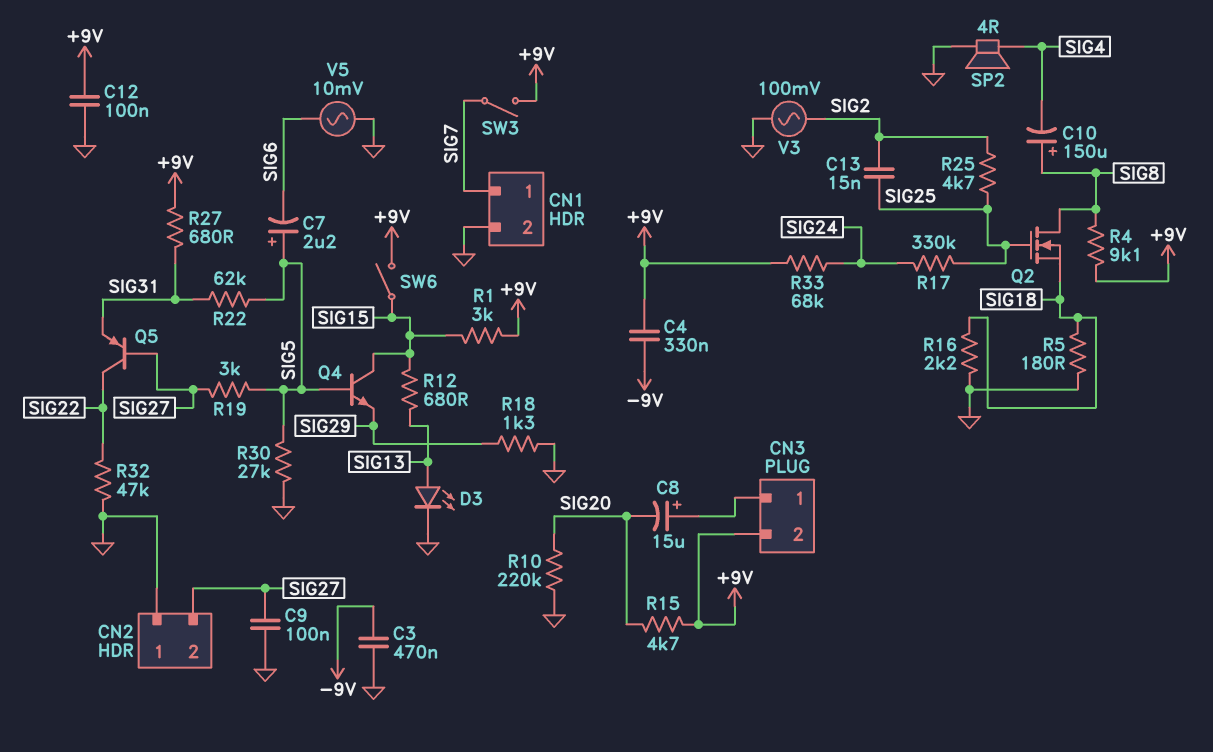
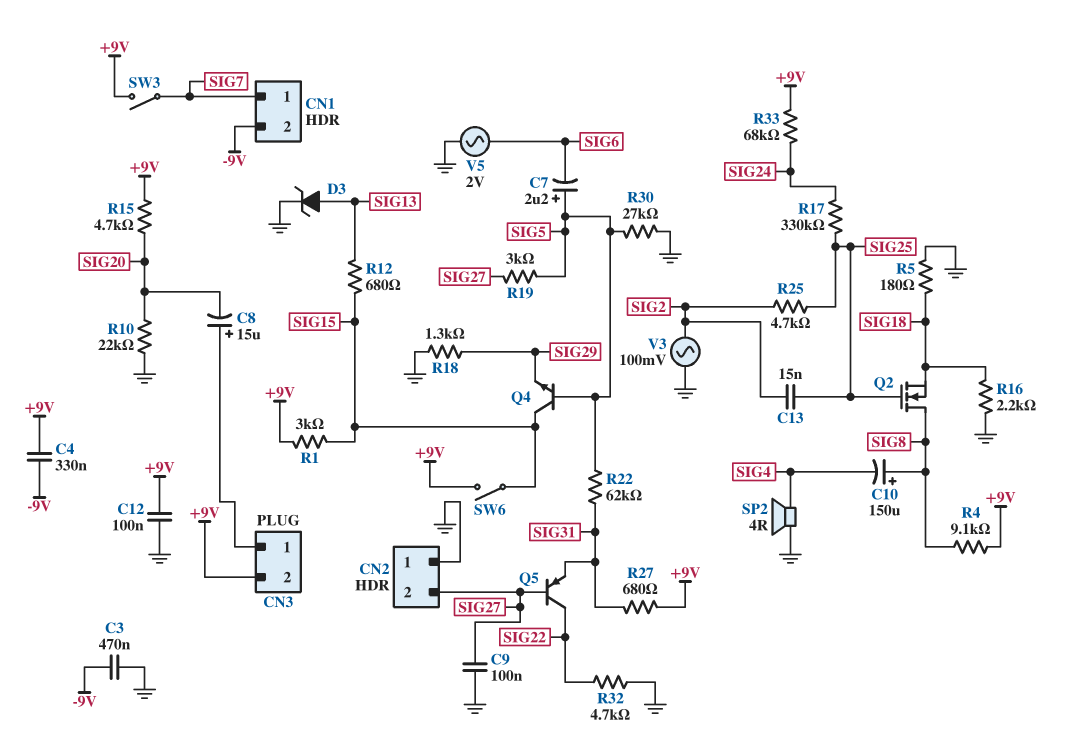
CN1 pin 2: GND -> -9V
D3: LED (A SIG13, K GND) -> zener (A SIG13, K GND)
R10: 220k (GND, SIG20) -> 22k (GND, SIG20)
R32: 47k (GND, SIG22) -> 4.7k (GND, SIG22)
V5: AC 10mV (GND, SIG6) -> AC 2V (GND, SIG6)

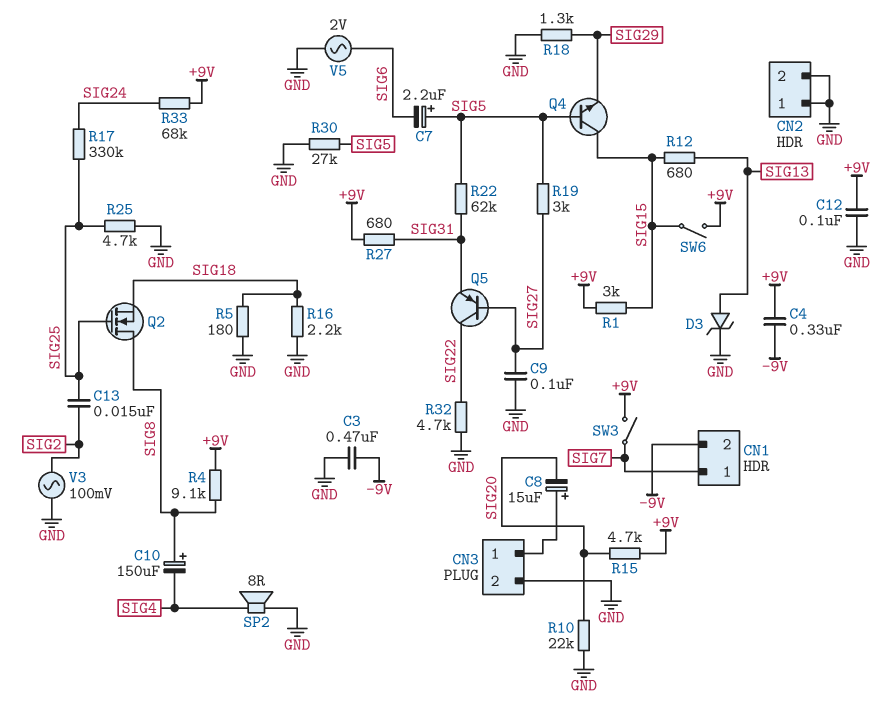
CN2 pin 2: SIG27 -> GND
CN3 pin 2: +9V -> GND
R25: 4.7k (SIG2, SIG25) -> 4.7k (GND, SIG25)
SP2: speaker 4R (GND, SIG4) -> speaker 8R (GND, SIG4)

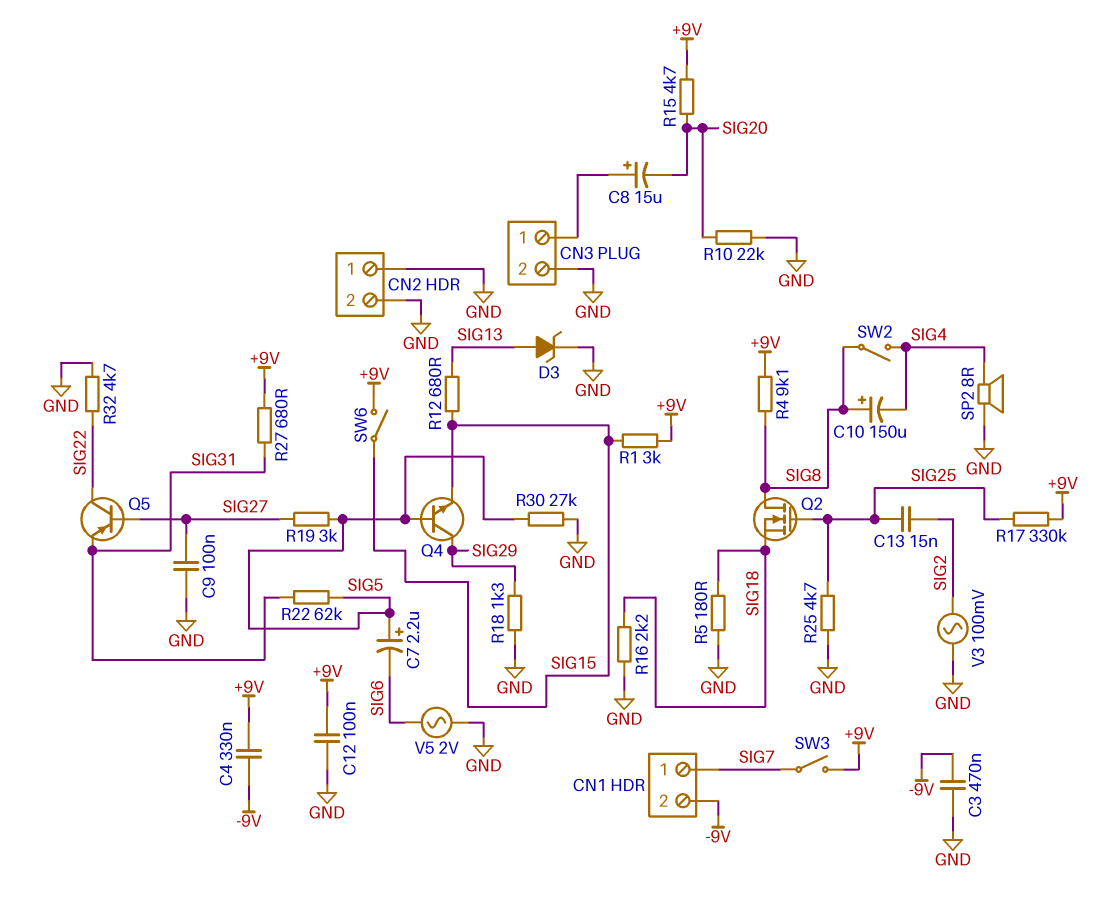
Q4: NPN (B SIG5, C SIG15, E SIG29) -> NPN (B SIG5, C SIG29, E SIG15)
R17: 330k (SIG24, SIG25) -> 330k (+9V, SIG25)
R33: 68k (+9V, SIG24) -> none
SW2: none -> switch (SIG4, SIG8)

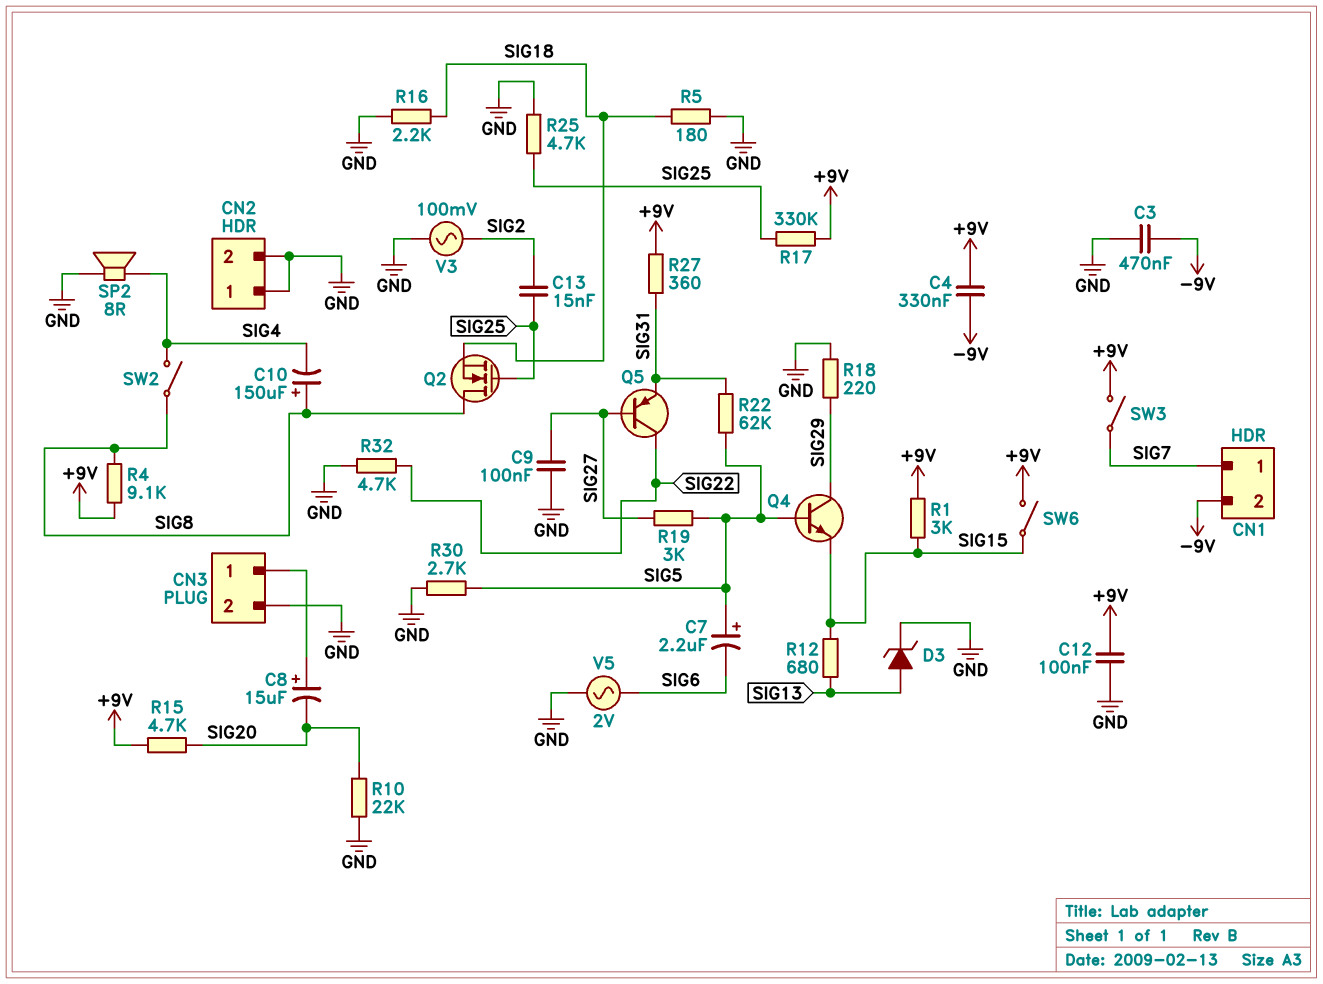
R18: 1.3k (GND, SIG29) -> 220 (GND, SIG29)
R27: 680 (+9V, SIG31) -> 360 (+9V, SIG31)
R30: 27k (GND, SIG5) -> 2.7k (GND, SIG5)

